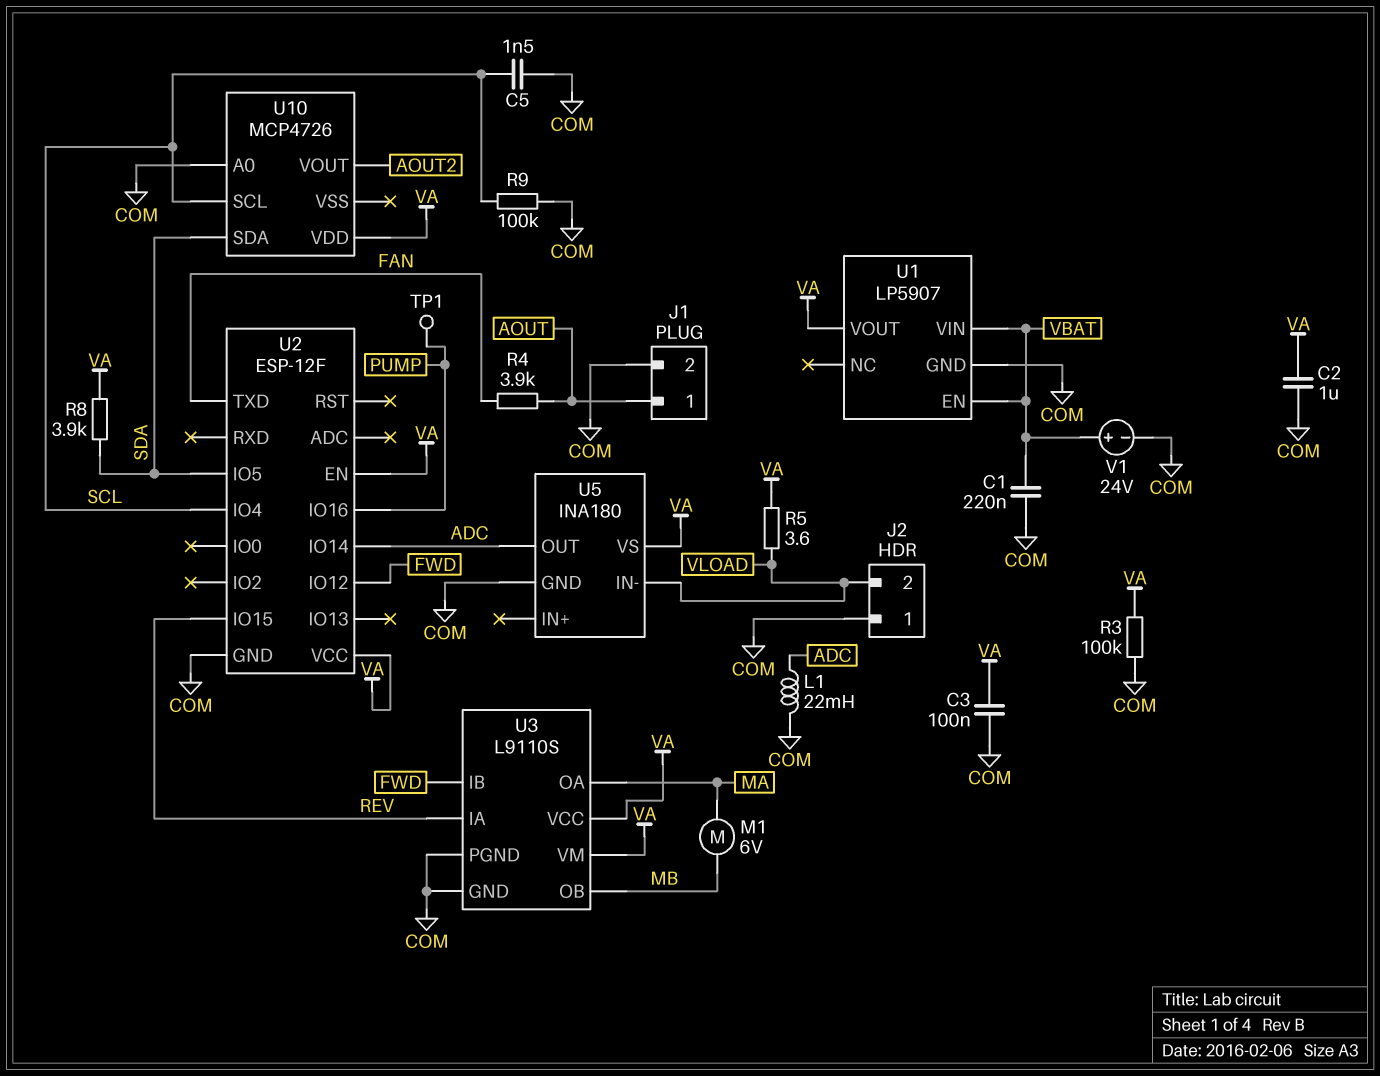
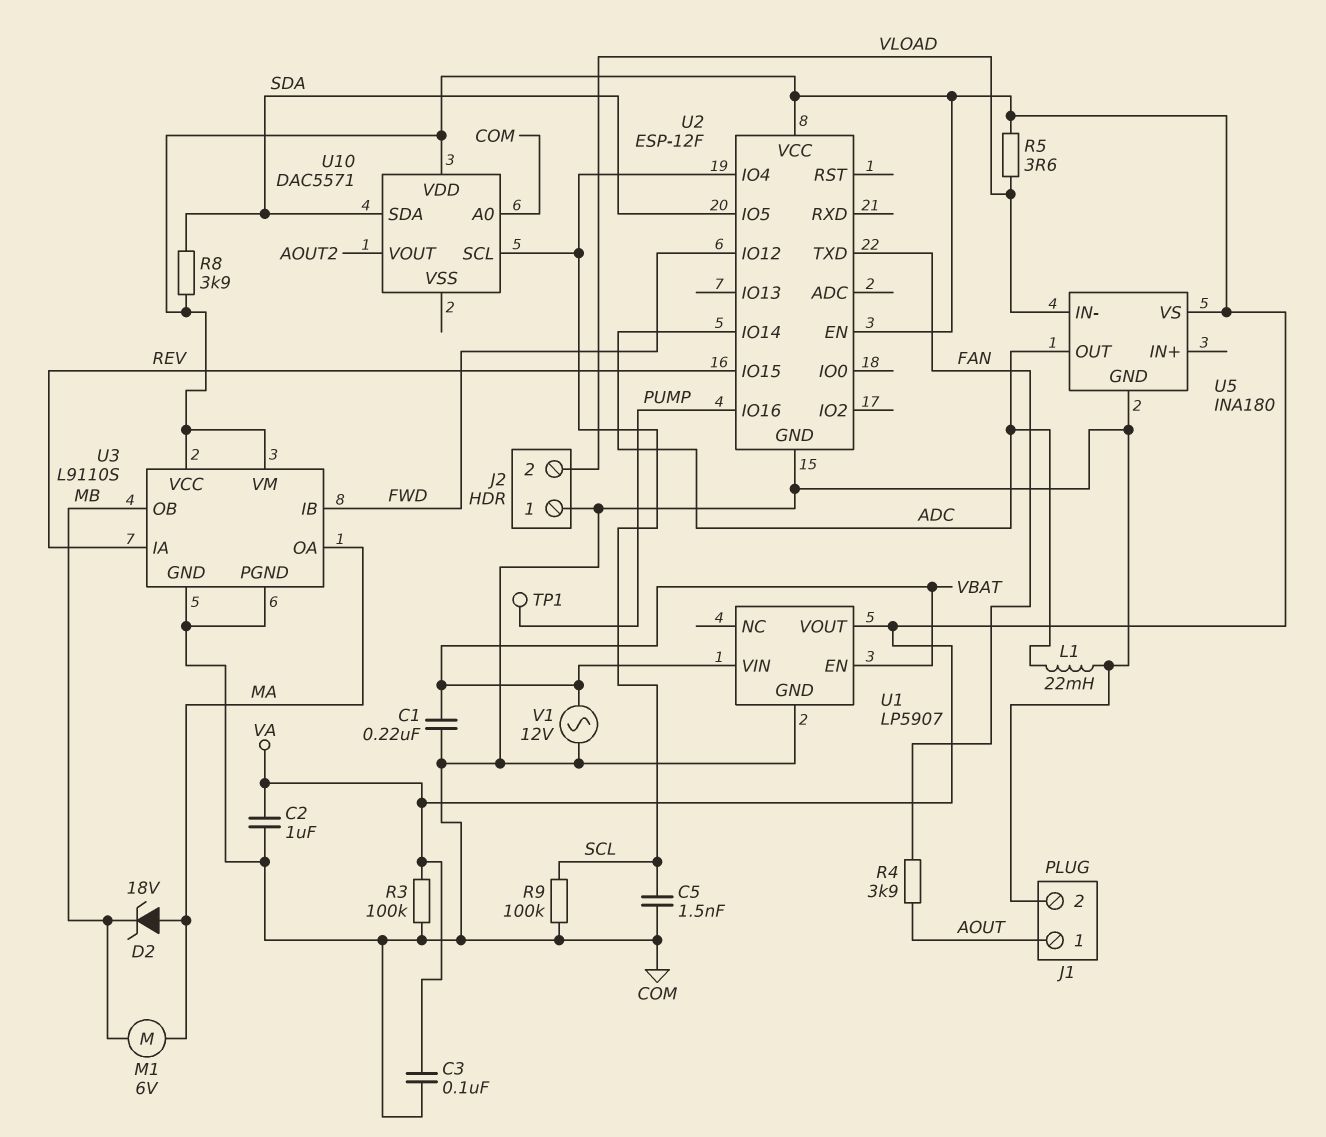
D2: none -> zener 18V (A MA, K MB)
U10: MCP4726 -> DAC5571
V1: 24V (plus VBAT, minus COM) -> AC 12V (COM, VBAT)

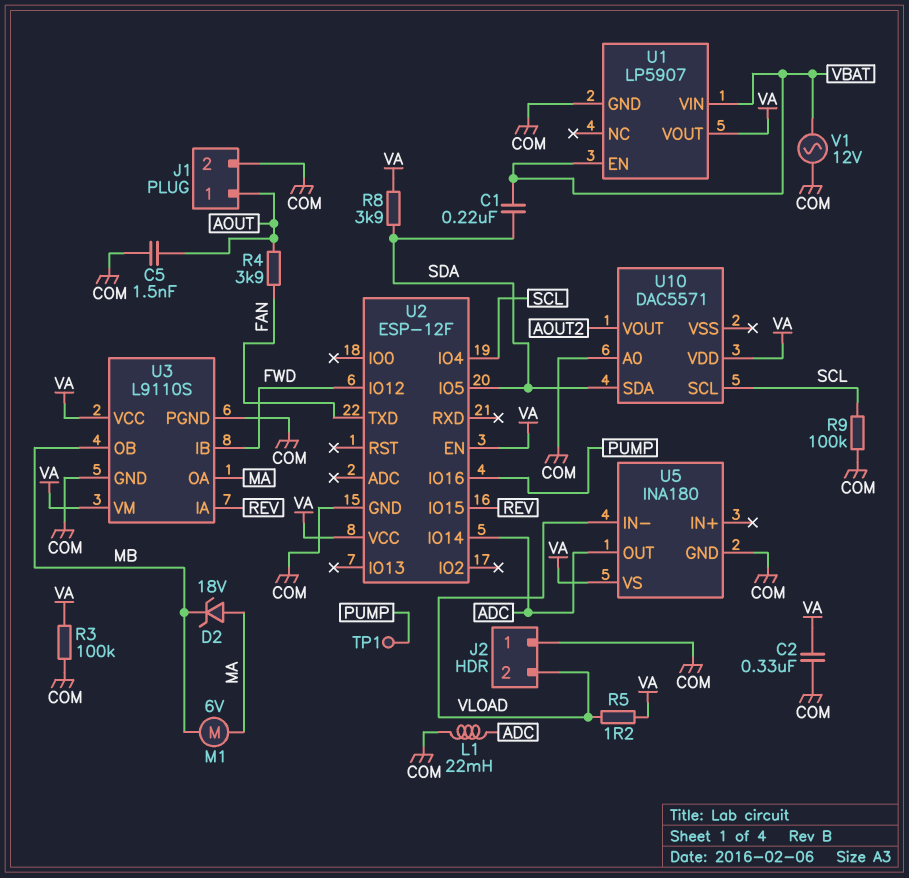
C1: 220nF (COM, VBAT) -> 220nF (SDA, VBAT)
C2: 1uF (COM, VA) -> 330nF (COM, VA)
C3: 100nF (COM, VA) -> none
C5: 1.5nF (COM, SCL) -> 1.5nF (AOUT, COM)
R5: 3.6 (VA, VLOAD) -> 1.2 (VA, VLOAD)

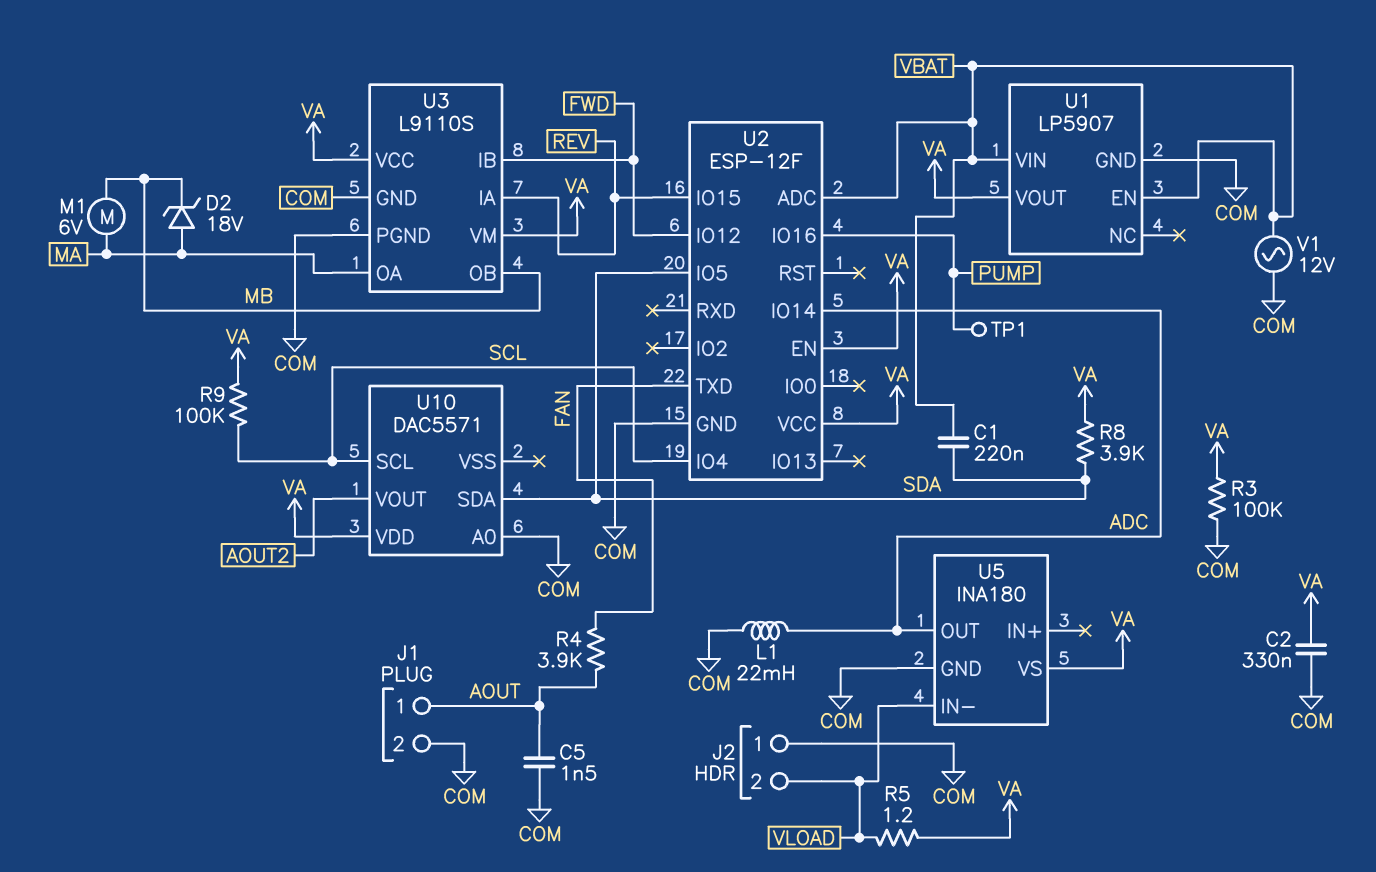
R9: 100k (COM, SCL) -> 100k (SCL, VA)
U2 pin ADC: none -> VBAT

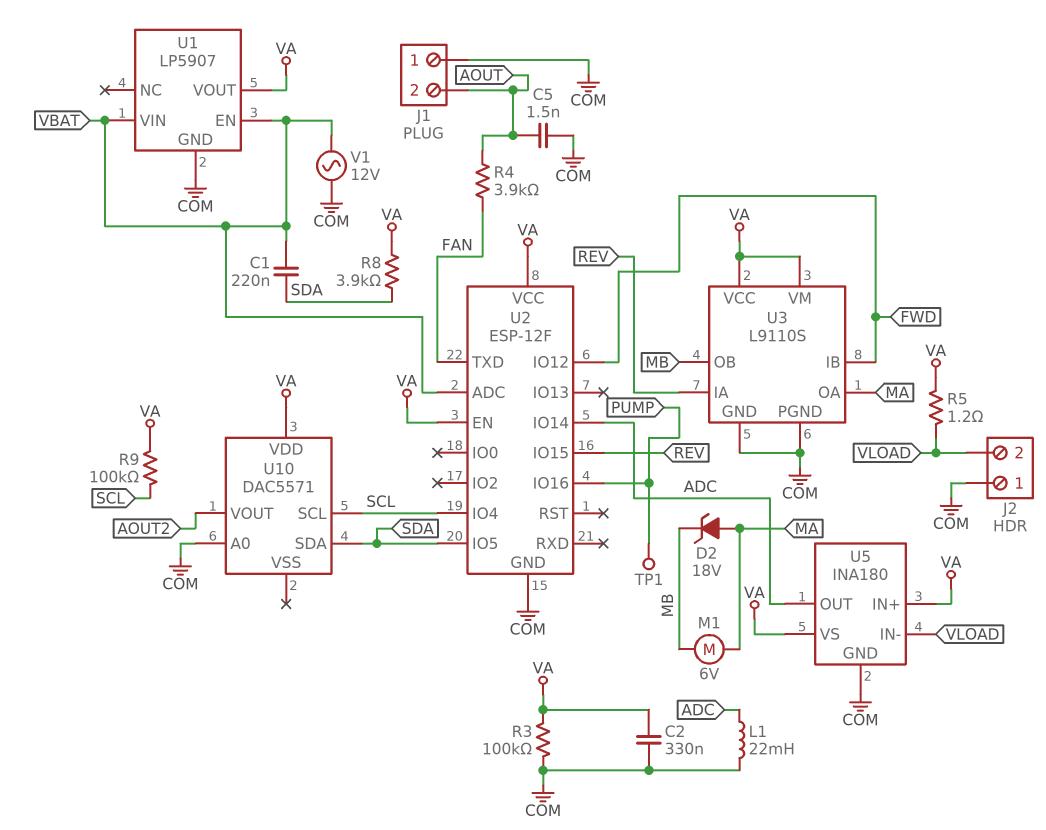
J1 pin 1: AOUT -> COM
J1 pin 2: COM -> AOUT
U5 pin IN+: none -> VA

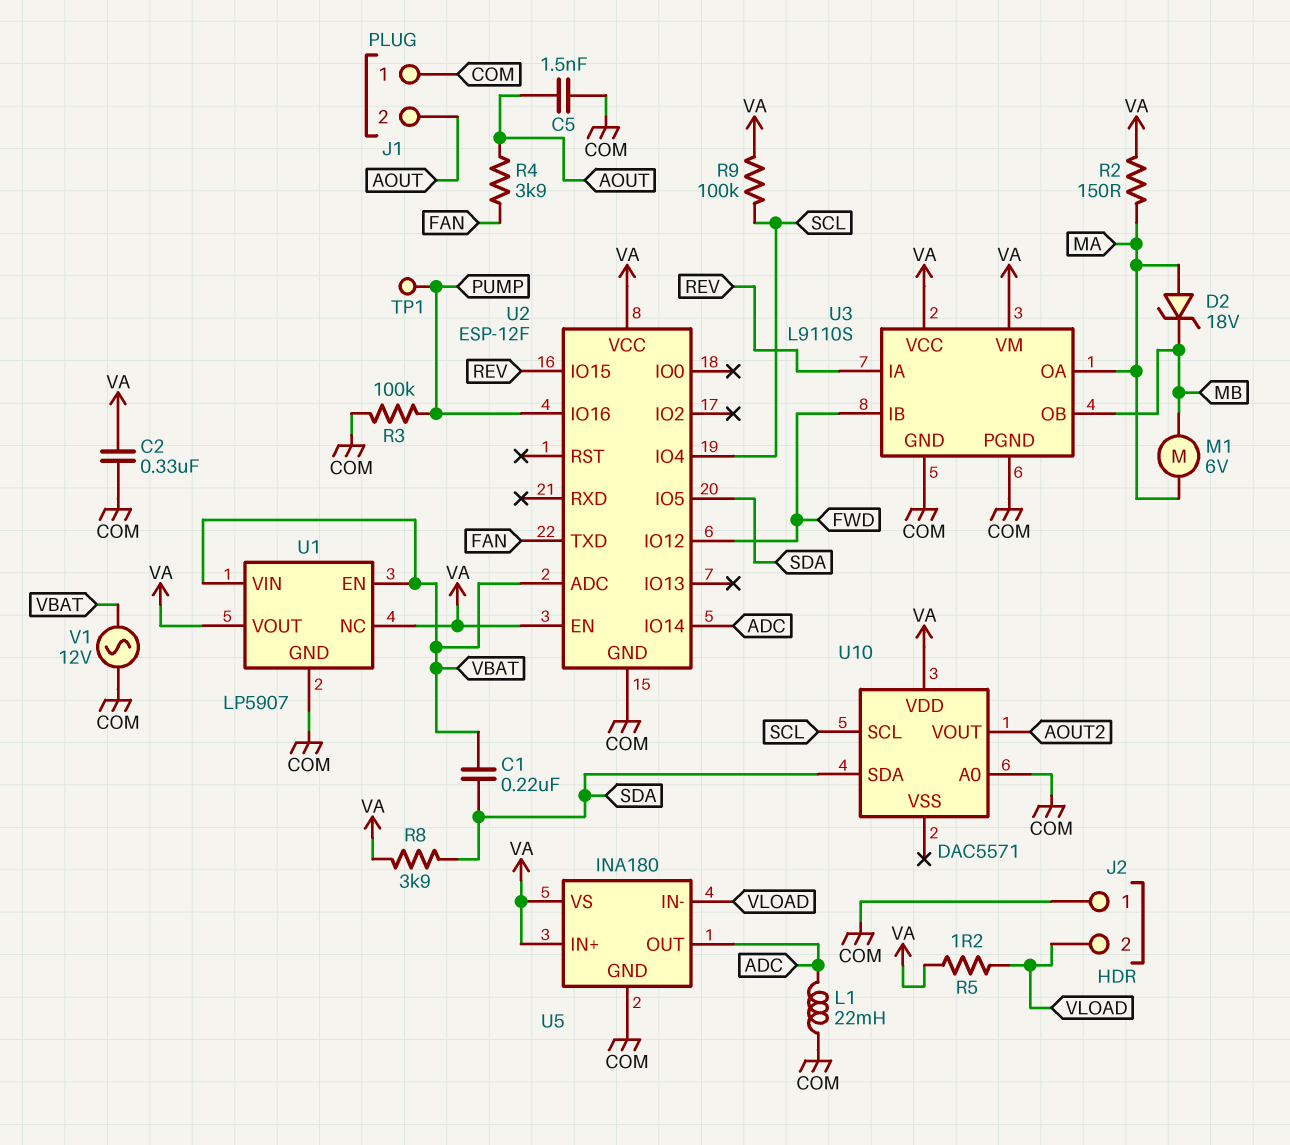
R2: none -> 150 (MA, VA)
R3: 100k (COM, VA) -> 100k (COM, PUMP)
U1 pin NC: none -> VA

